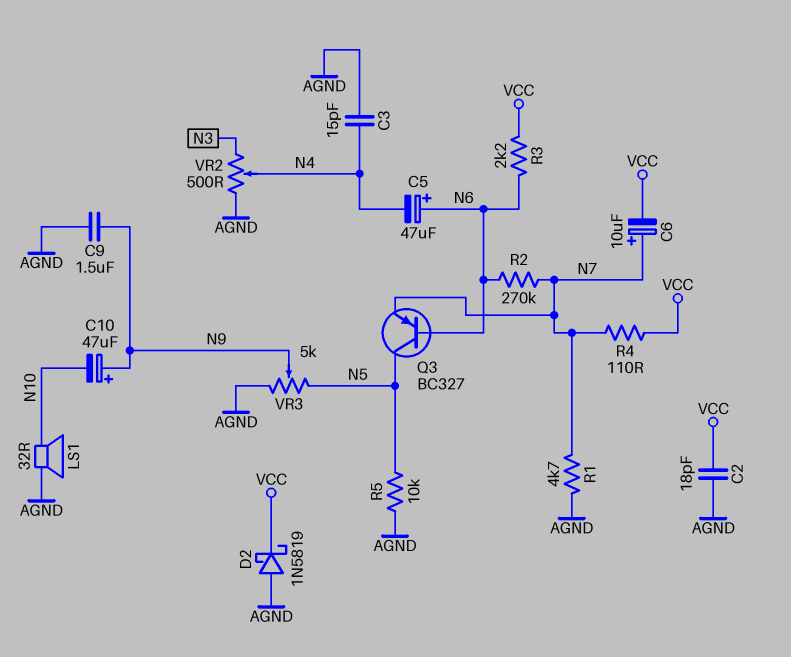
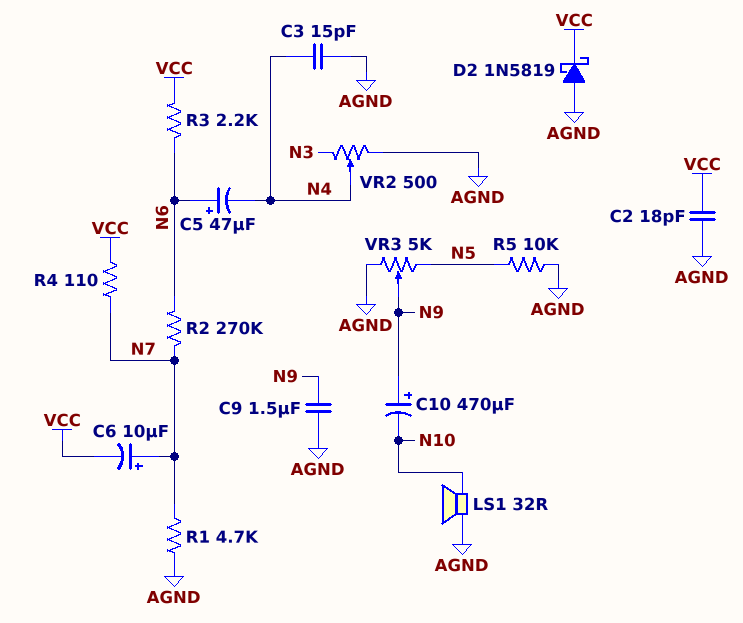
C10: 47uF (plus N9, minus N10) -> 470uF (plus N9, minus N10)
Q3: PNP BC327 (B N6, C N5, E N7) -> none

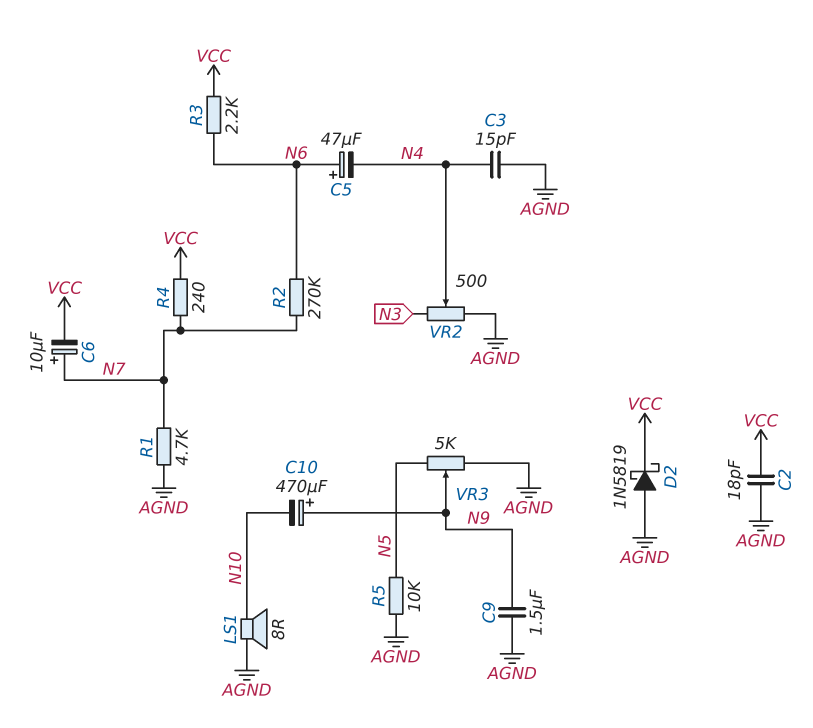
LS1: speaker 32R (AGND, N10) -> speaker 8R (AGND, N10)
R4: 110 (N7, VCC) -> 240 (N7, VCC)

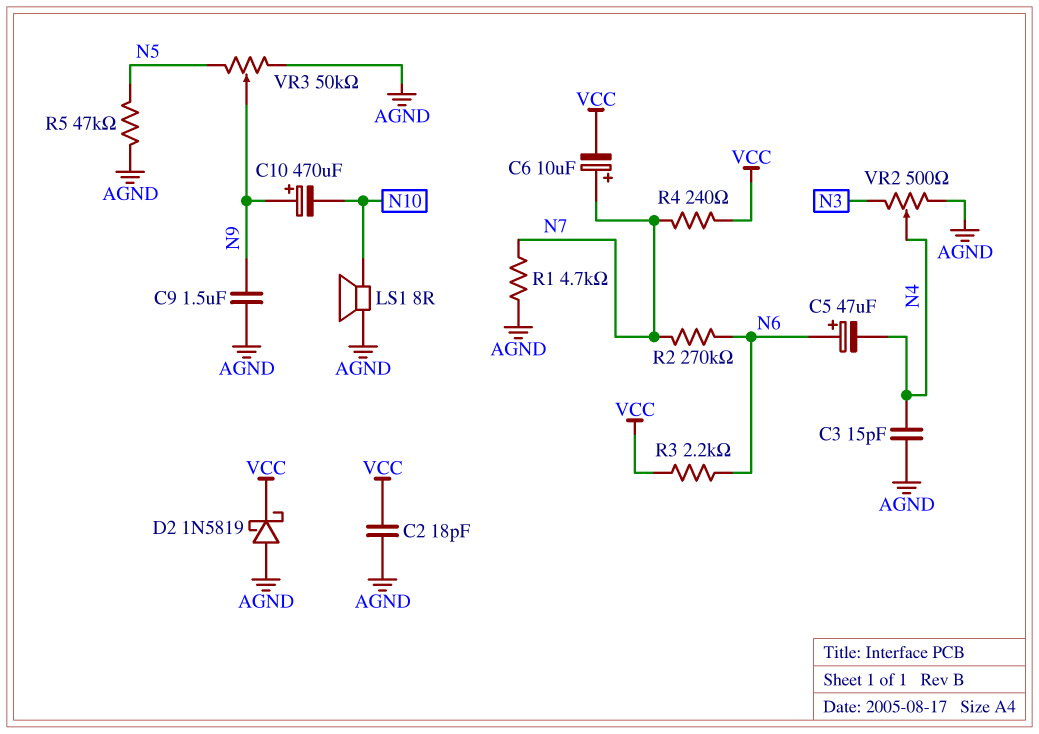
R5: 10k (AGND, N5) -> 47k (AGND, N5)
VR3: 5k (AGND, N5, wiper N9) -> 50k (AGND, N5, wiper N9)

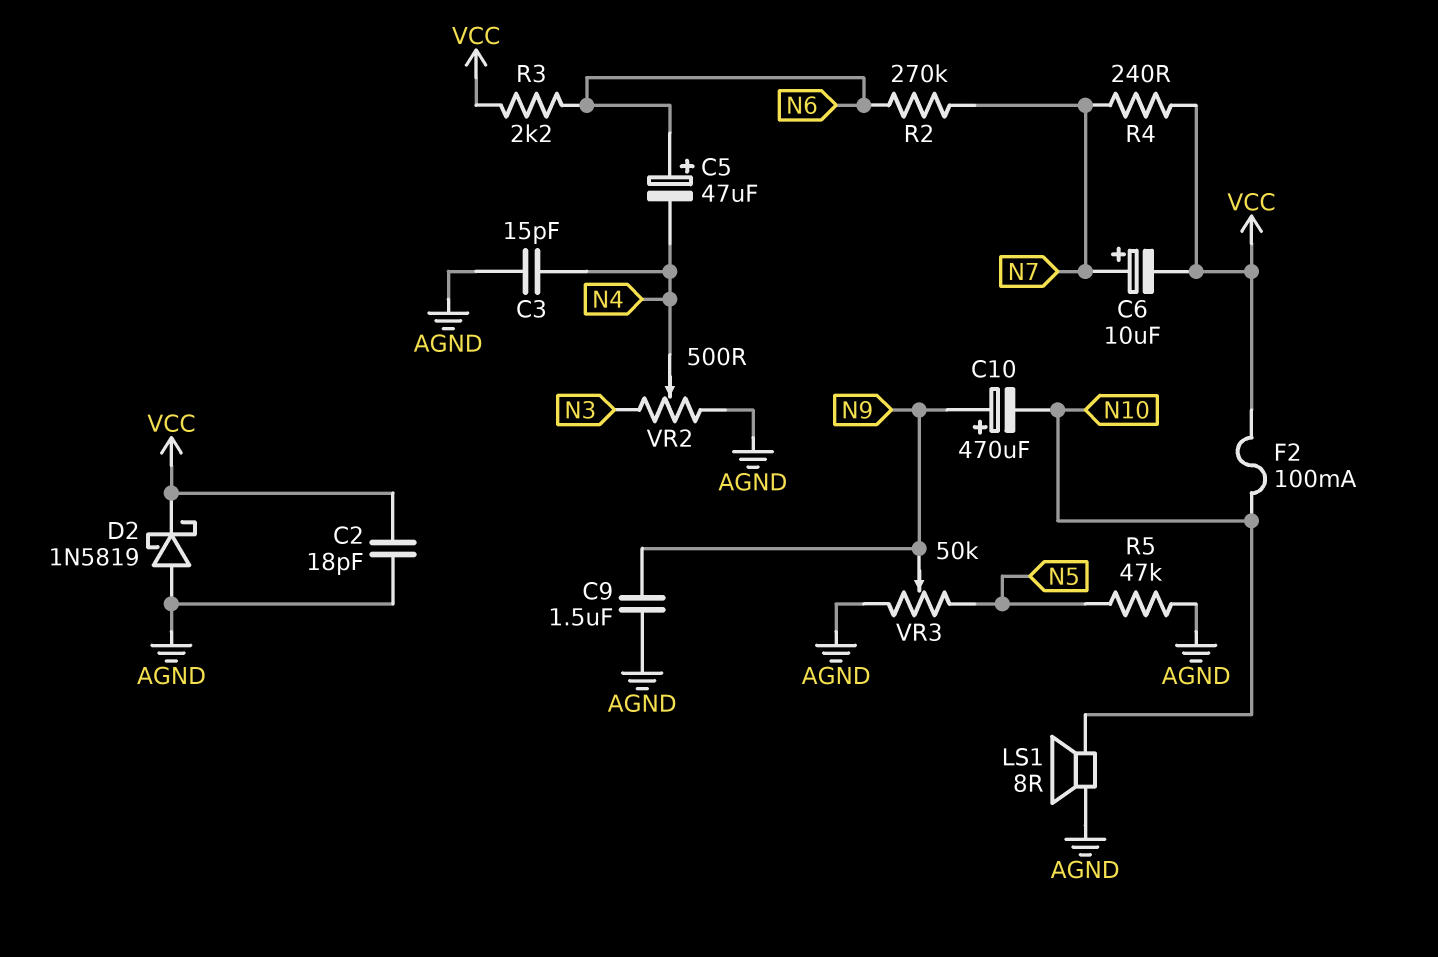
F2: none -> 100mA (N10, VCC)
R1: 4.7k (AGND, N7) -> none

